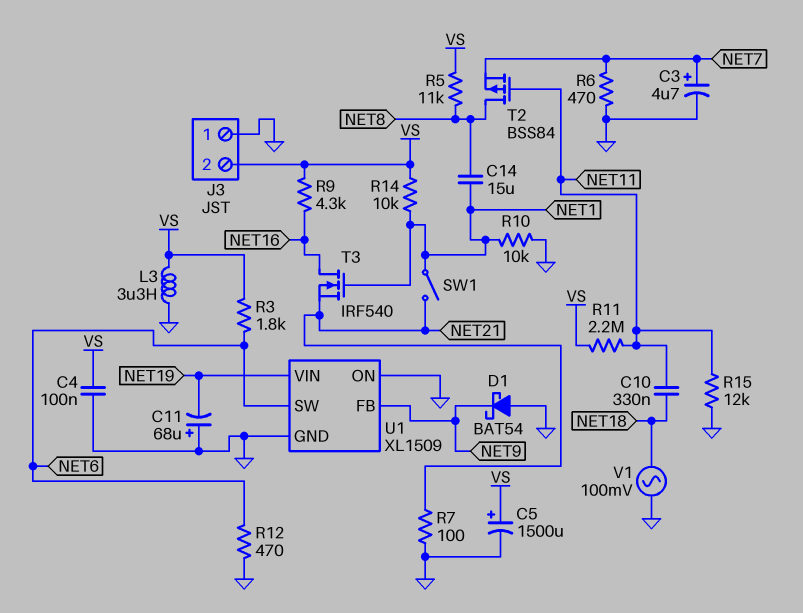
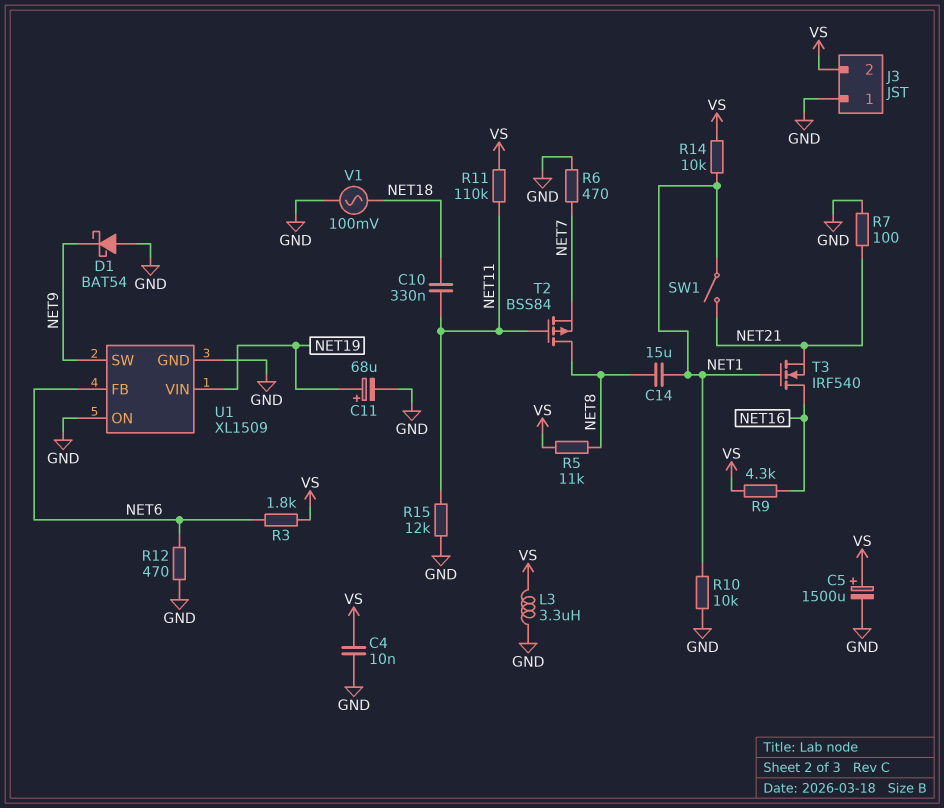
C3: 4.7uF (plus NET7, minus GND) -> none
C4: 100nF (GND, VS) -> 10nF (GND, VS)
C11: 68uF (plus GND, minus NET19) -> 68uF (plus NET19, minus GND)
R11: 2.2M (NET11, VS) -> 110k (NET11, VS)
U1 pin FB: NET9 -> NET6
U1 pin SW: NET6 -> NET9

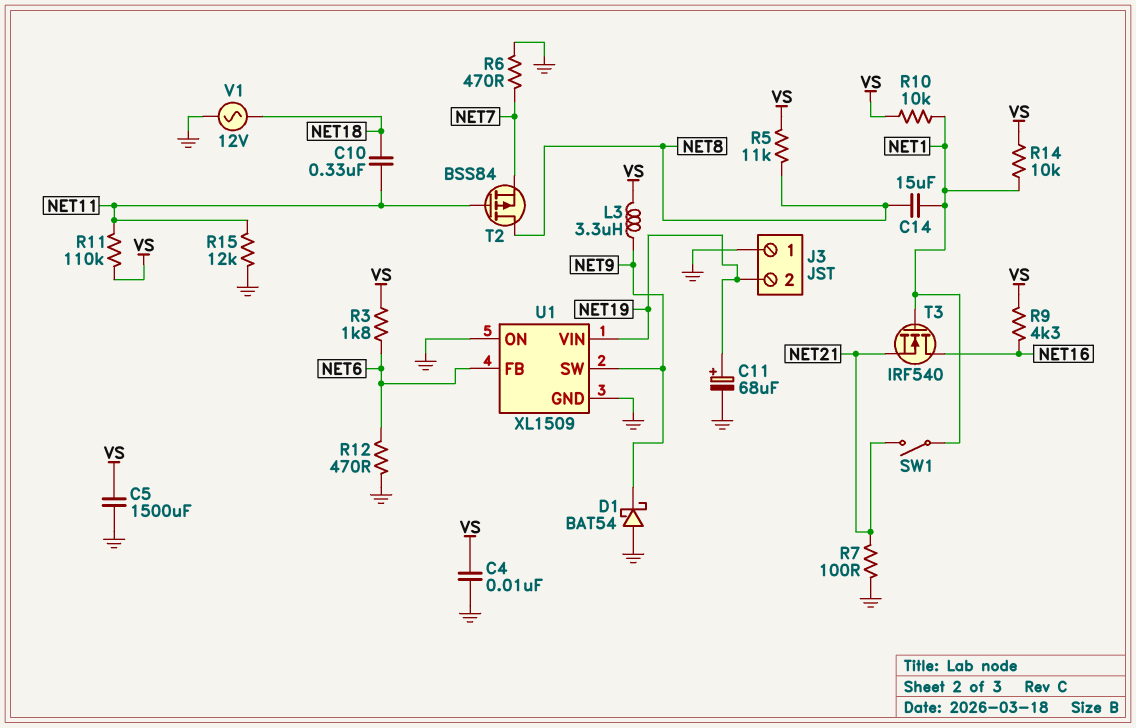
C5: 1500uF (plus VS, minus GND) -> 1500uF (GND, VS)
J3 pin 2: VS -> NET19
L3: 3.3uH (GND, VS) -> 3.3uH (NET9, VS)
R10: 10k (GND, NET1) -> 10k (NET1, VS)
V1: AC 100mV (GND, NET18) -> AC 12V (GND, NET18)

